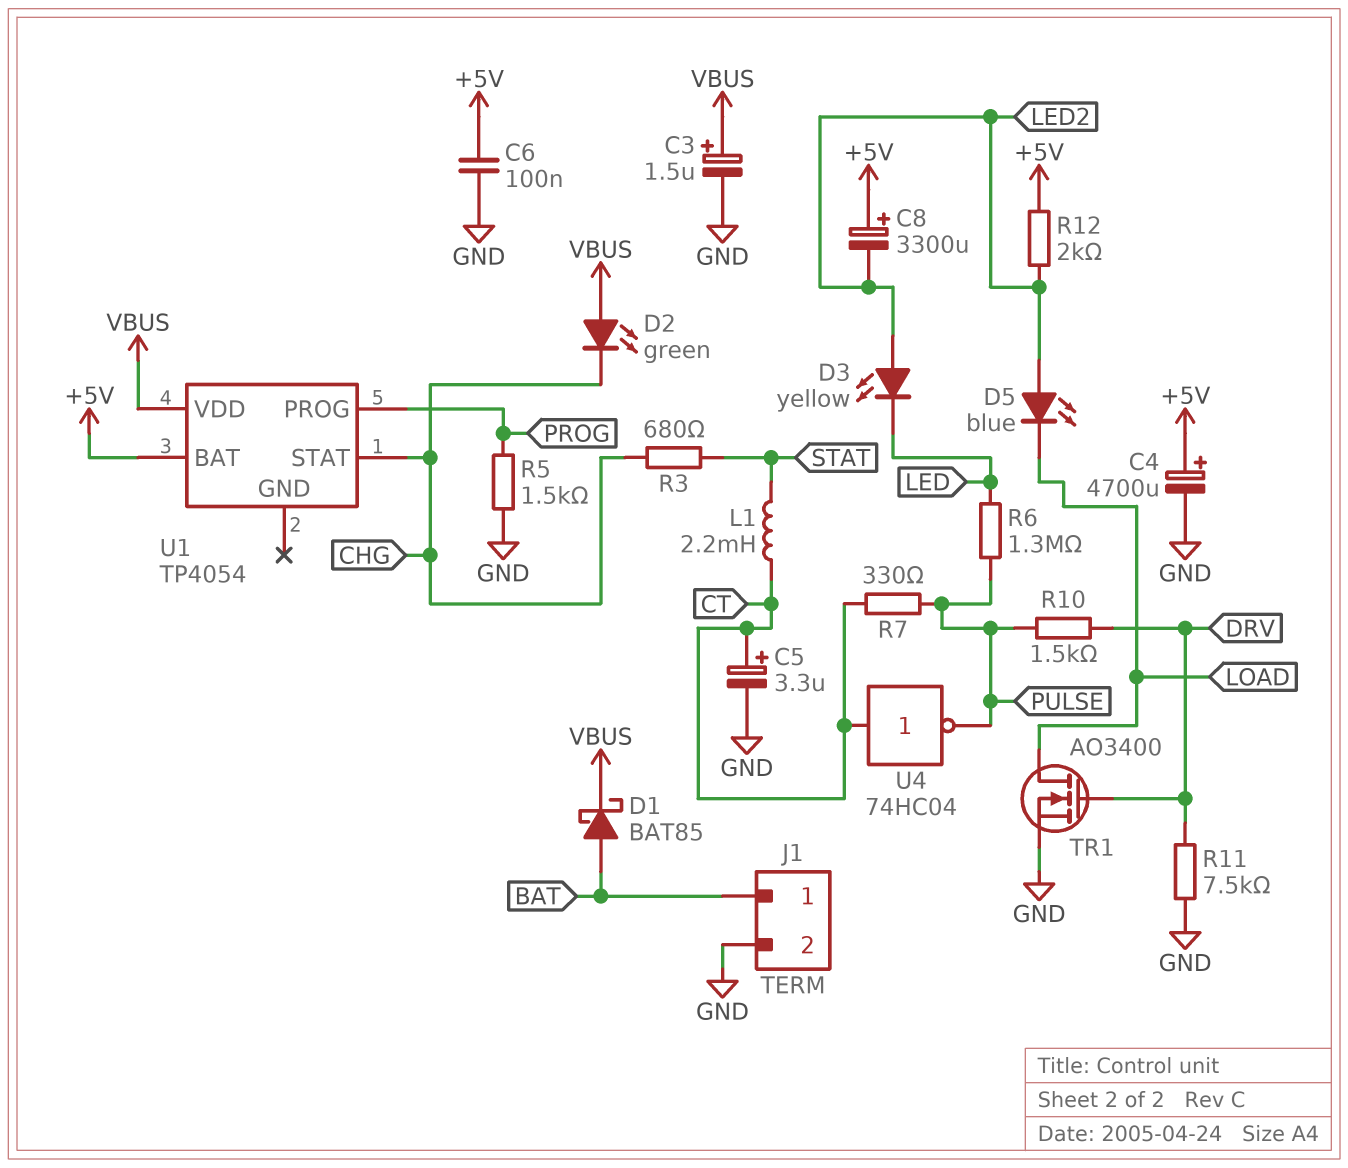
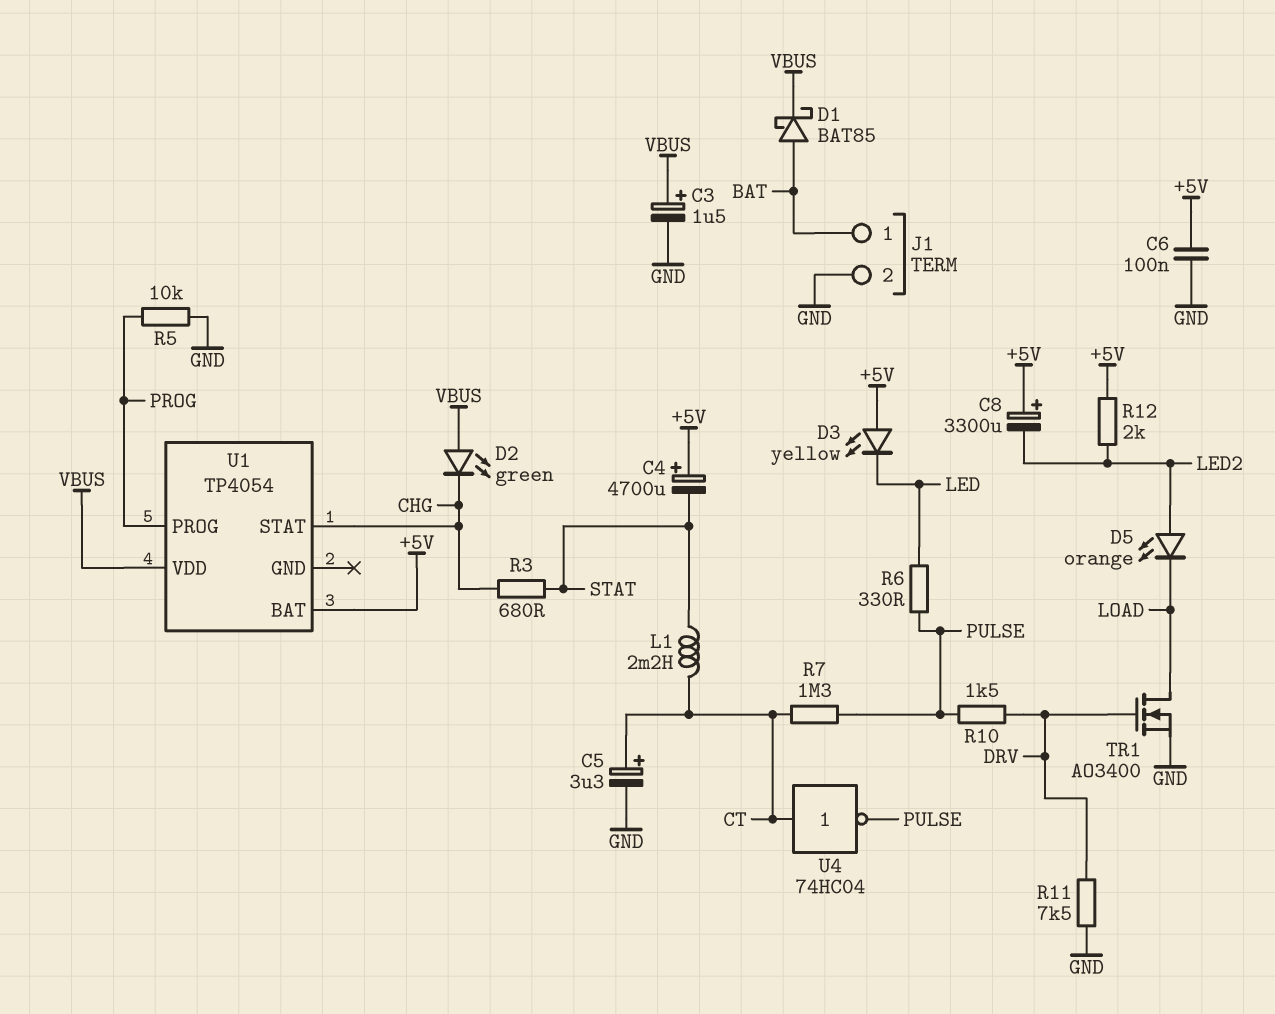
C4: 4700uF (plus +5V, minus GND) -> 4700uF (plus +5V, minus STAT)
D3: LED yellow (A LED2, K LED) -> LED yellow (A +5V, K LED)
D5: LED blue (A LED2, K LOAD) -> LED orange (A LED2, K LOAD)
R5: 1.5k (GND, PROG) -> 10k (GND, PROG)
R6: 1.3M (LED, PULSE) -> 330 (LED, PULSE)
R7: 330 (CT, PULSE) -> 1.3M (CT, PULSE)

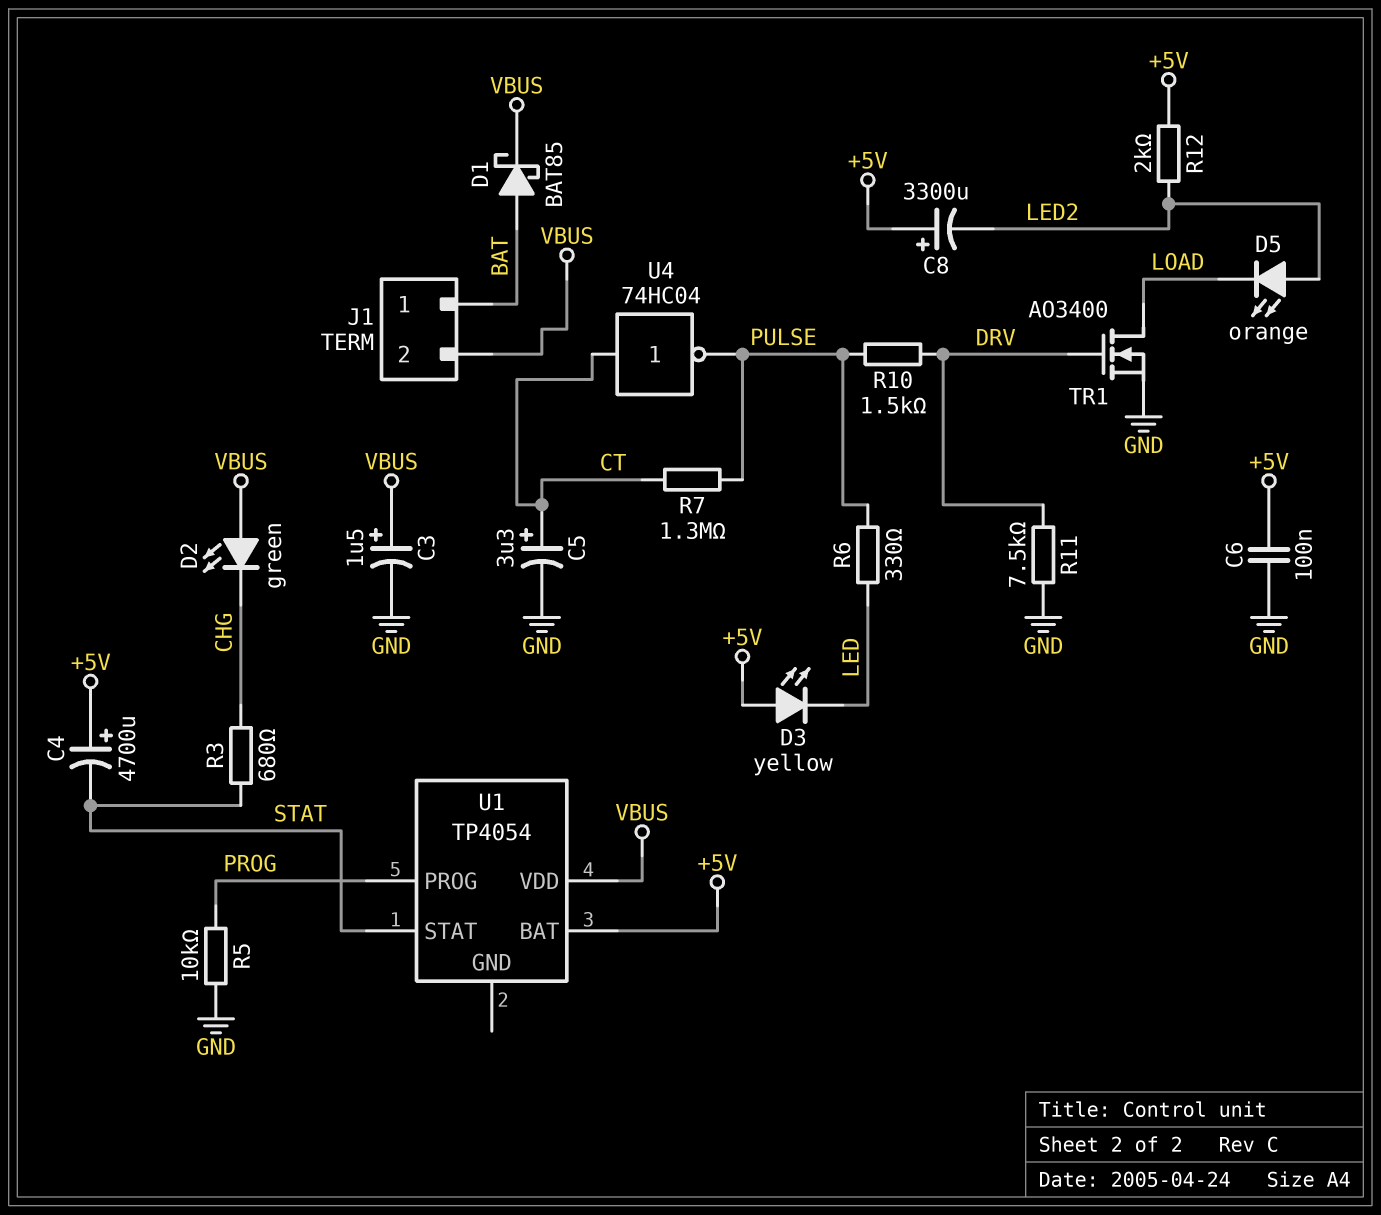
J1 pin 2: GND -> VBUS
L1: 2.2mH (CT, STAT) -> none
U1 pin STAT: CHG -> STAT

